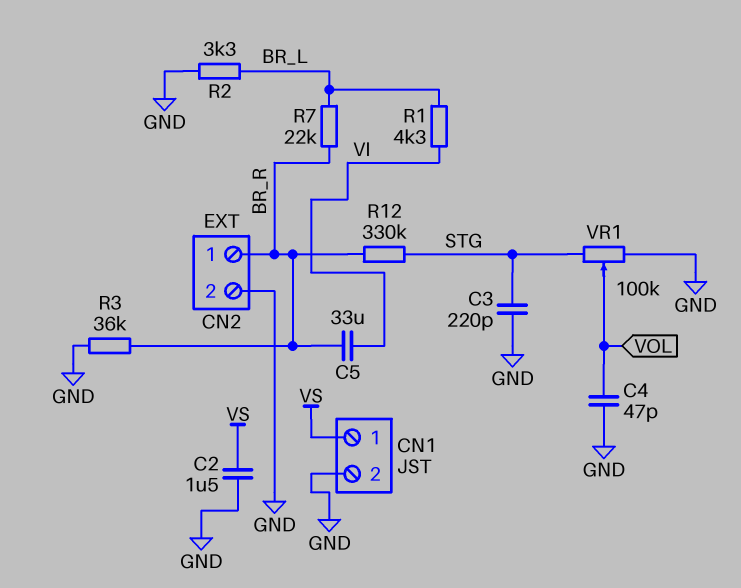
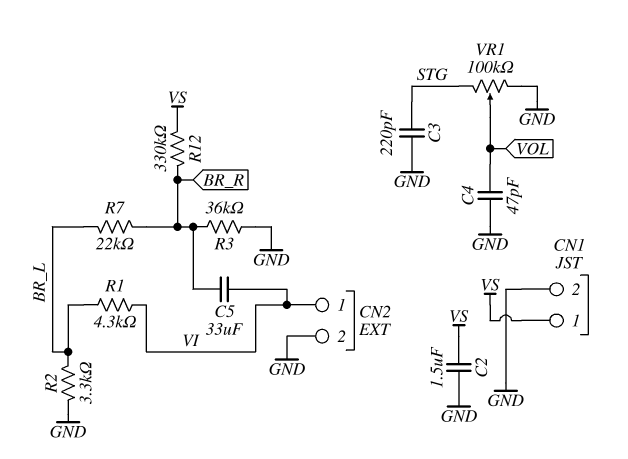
CN2 pin 1: BR_R -> VI
R12: 330k (BR_R, STG) -> 330k (BR_R, VS)

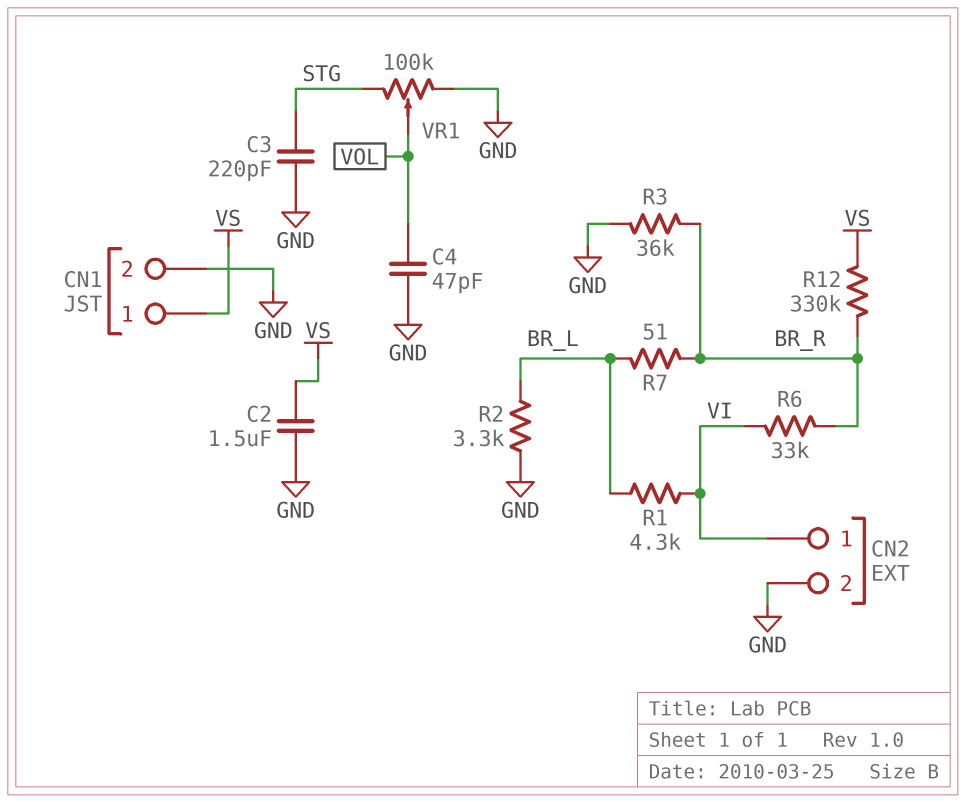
C5: 33uF (BR_R, VI) -> none
R6: none -> 33k (BR_R, VI)
R7: 22k (BR_L, BR_R) -> 51 (BR_L, BR_R)

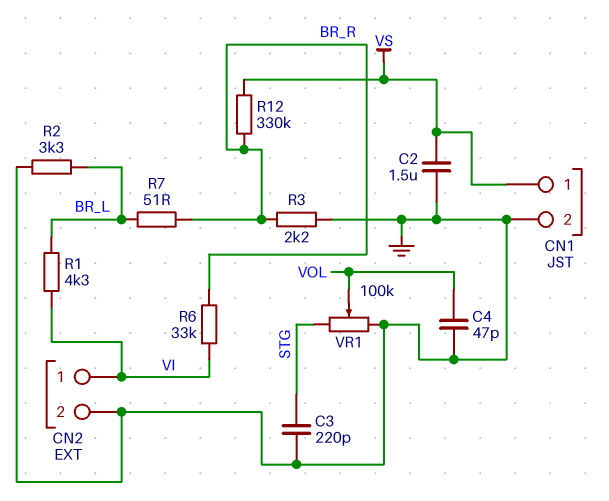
R3: 36k (BR_R, GND) -> 2.2k (BR_R, GND)

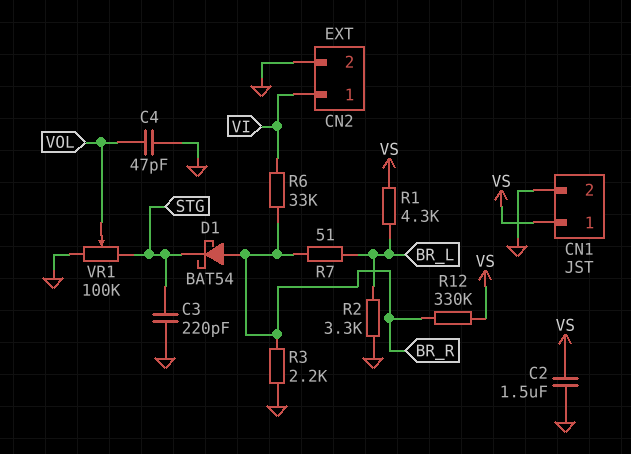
D1: none -> schottky BAT54 (A BR_R, K STG)
R1: 4.3k (BR_L, VI) -> 4.3k (BR_L, VS)

